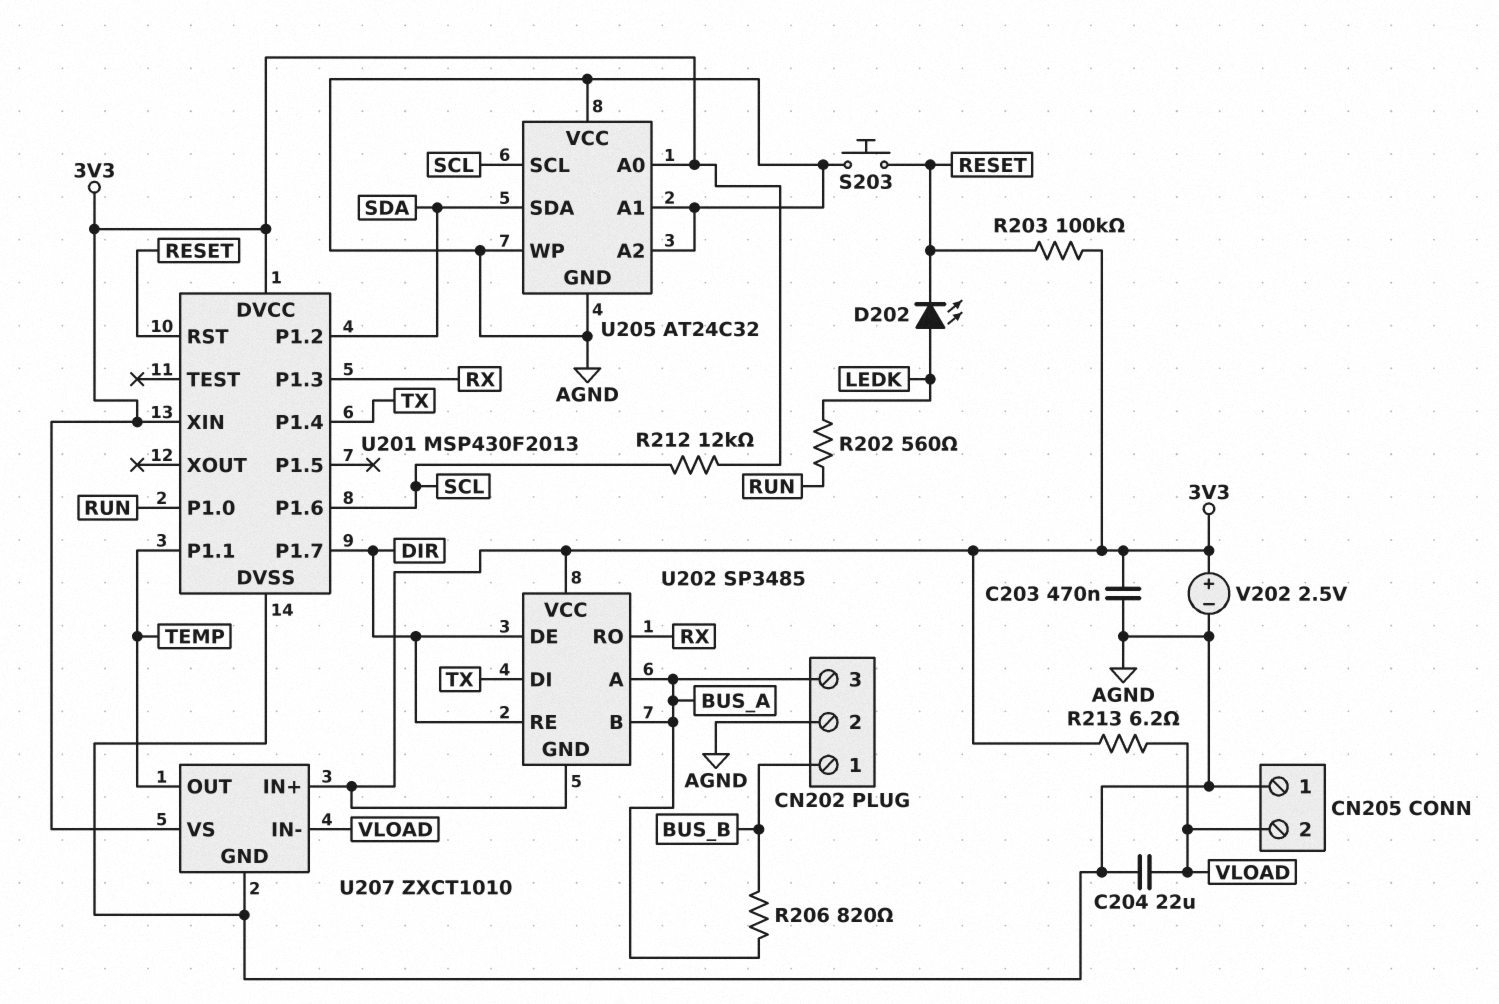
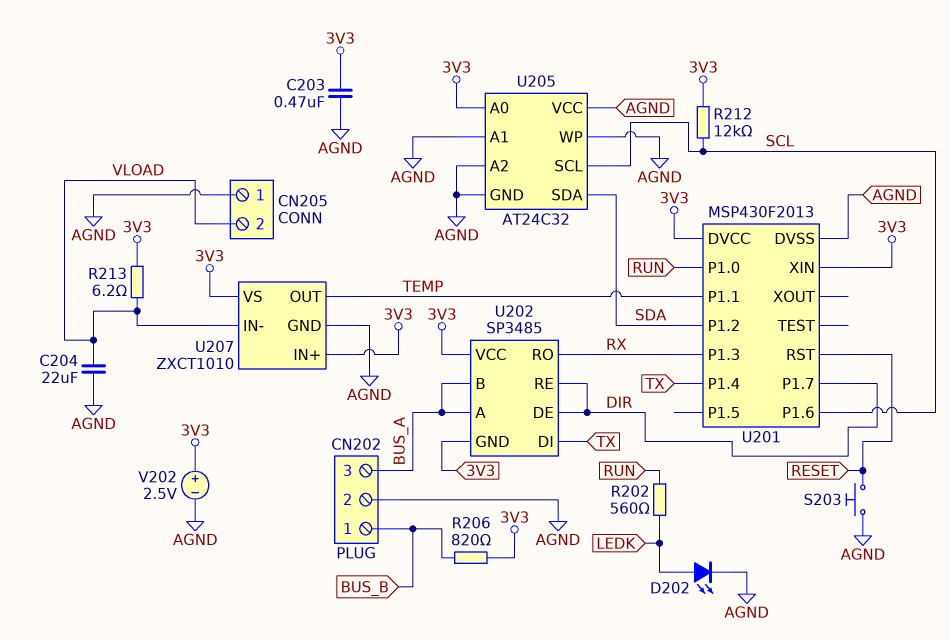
D202: LED (A LEDK, K RESET) -> LED (A LEDK, K AGND)
R203: 100k (3V3, RESET) -> none
R206: 820 (BUS_A, BUS_B) -> 820 (3V3, BUS_B)

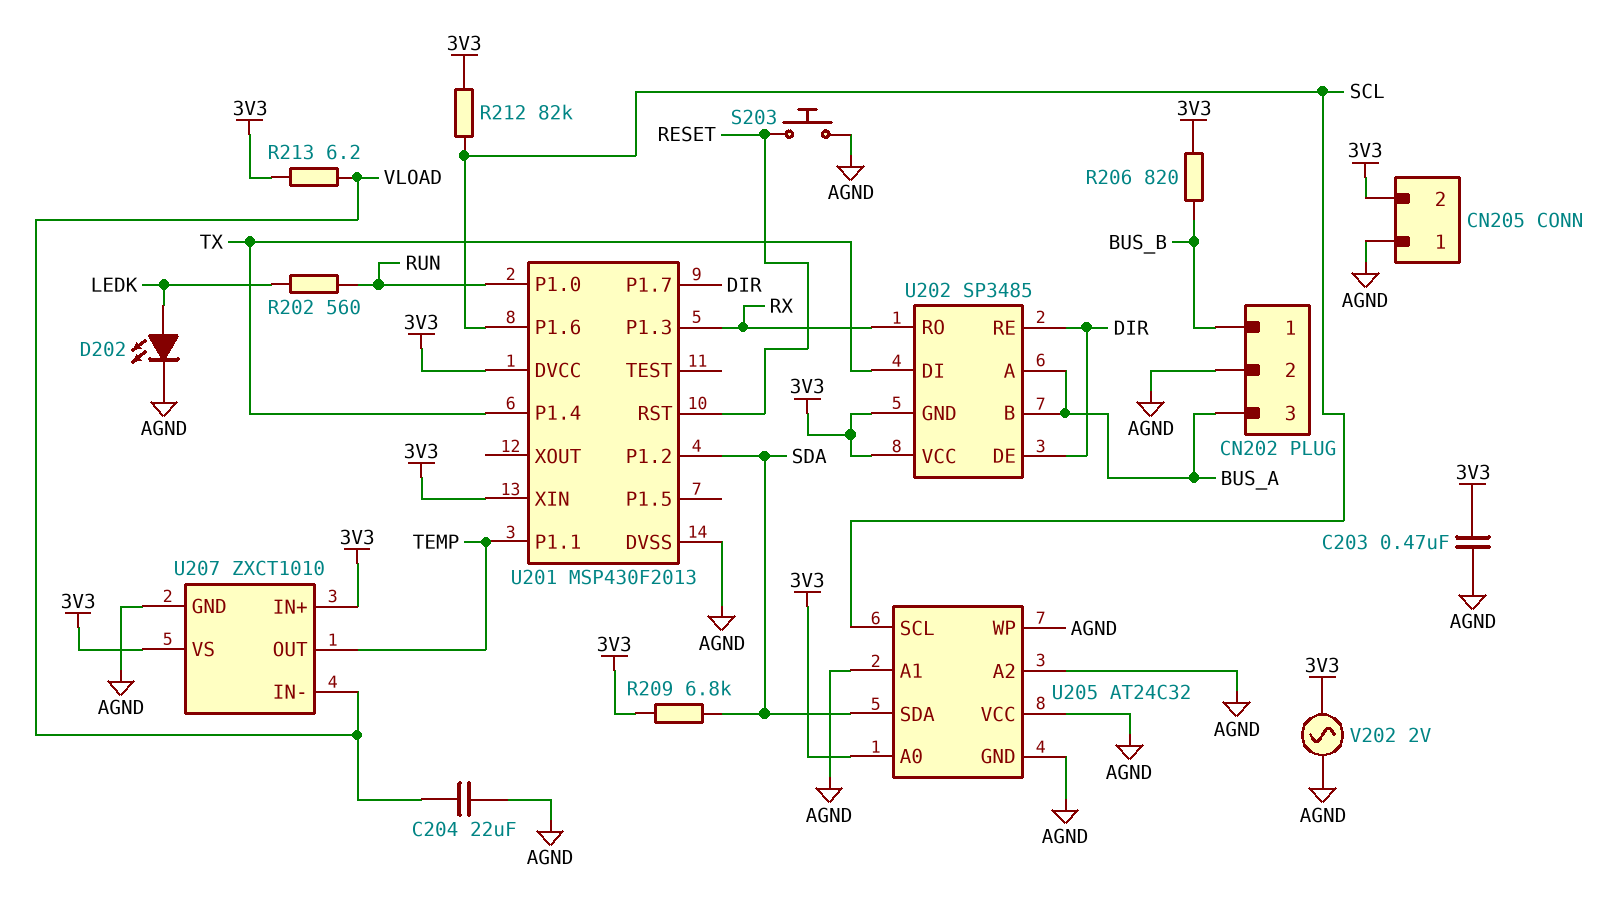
CN205 pin 2: VLOAD -> 3V3
R209: none -> 6.8k (3V3, SDA)
R212: 12k (3V3, SCL) -> 82k (3V3, SCL)
V202: 2.5V (plus 3V3, minus AGND) -> AC 2V (3V3, AGND)

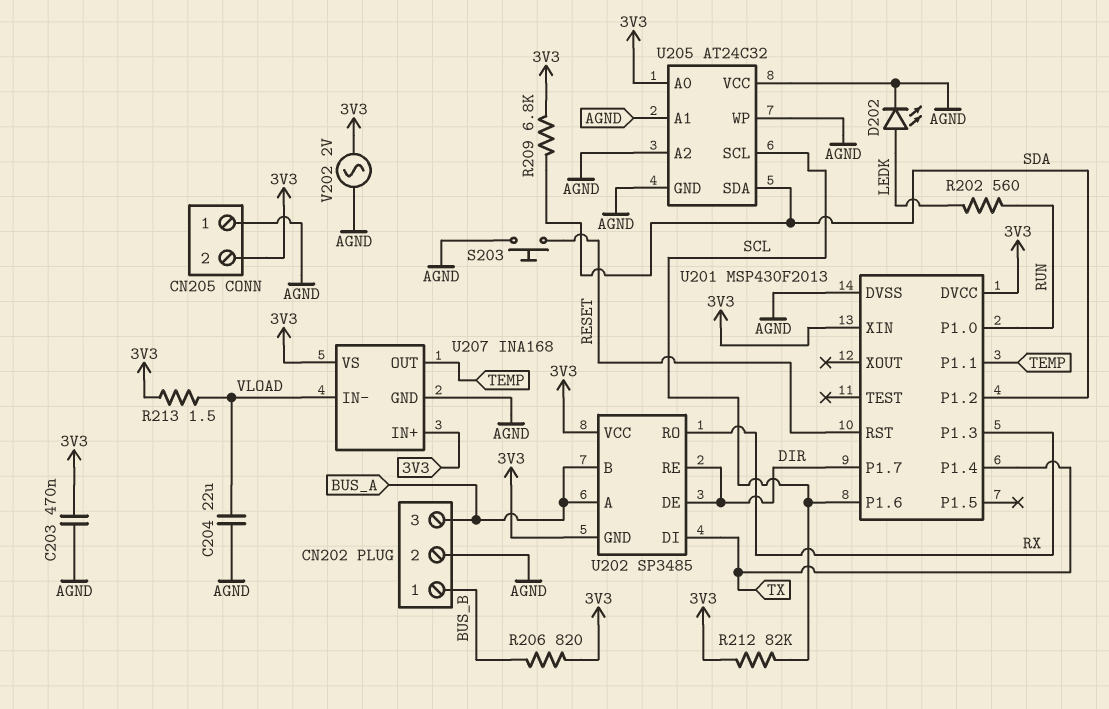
R213: 6.2 (3V3, VLOAD) -> 1.5 (3V3, VLOAD)
U207: ZXCT1010 -> INA168

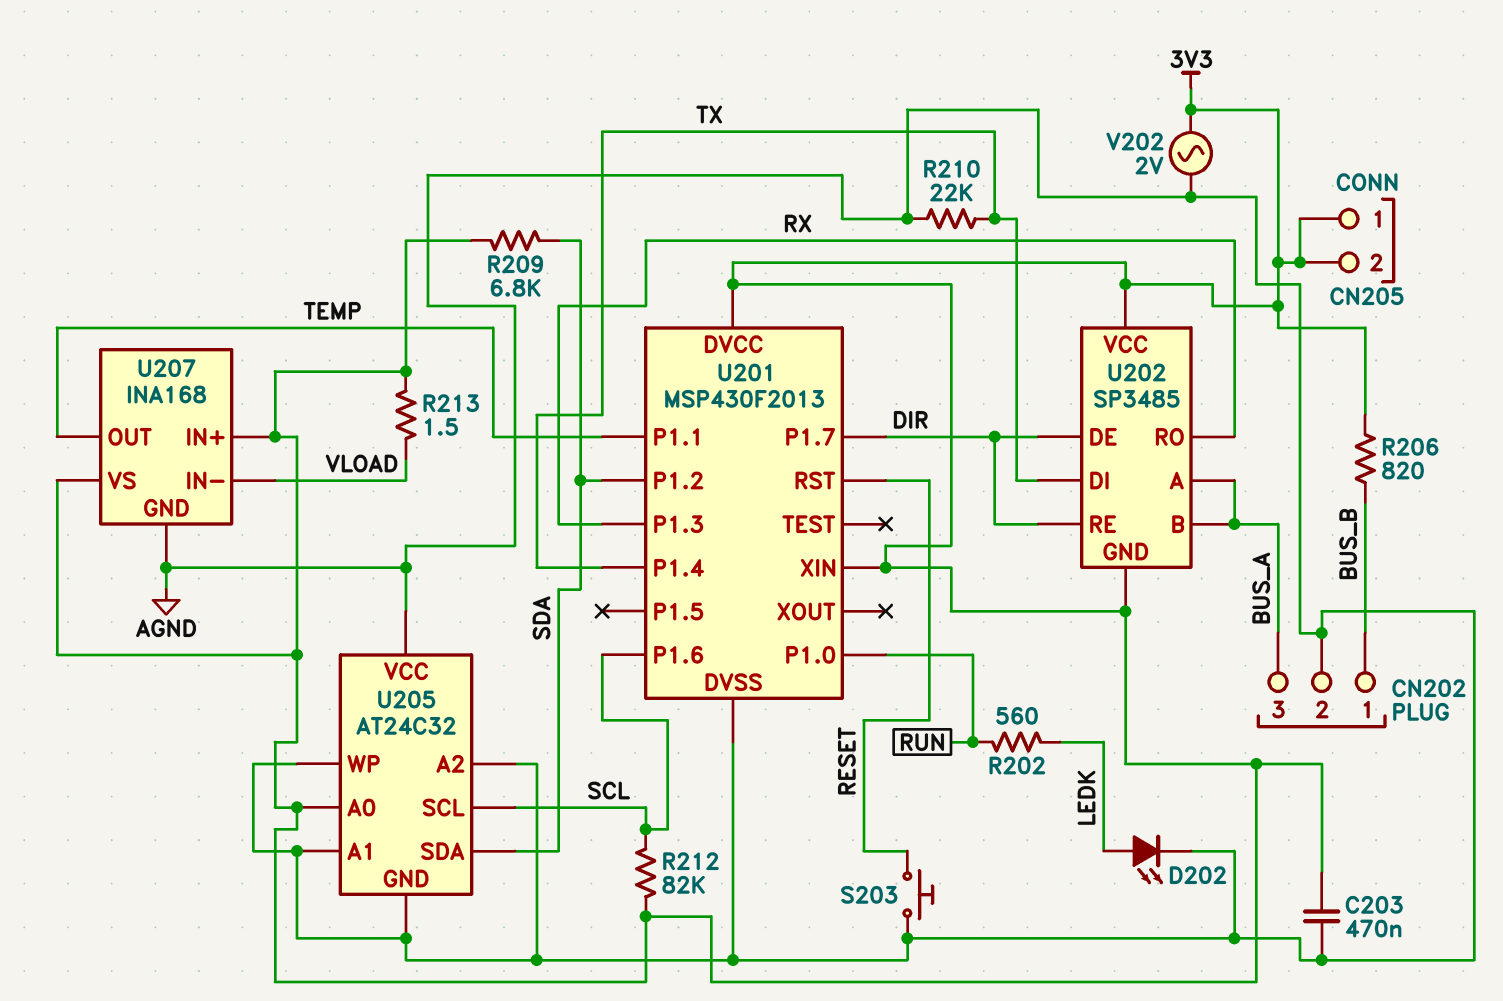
C204: 22uF (AGND, VLOAD) -> none
CN205 pin 1: AGND -> 3V3
R210: none -> 22k (AGND, TX)

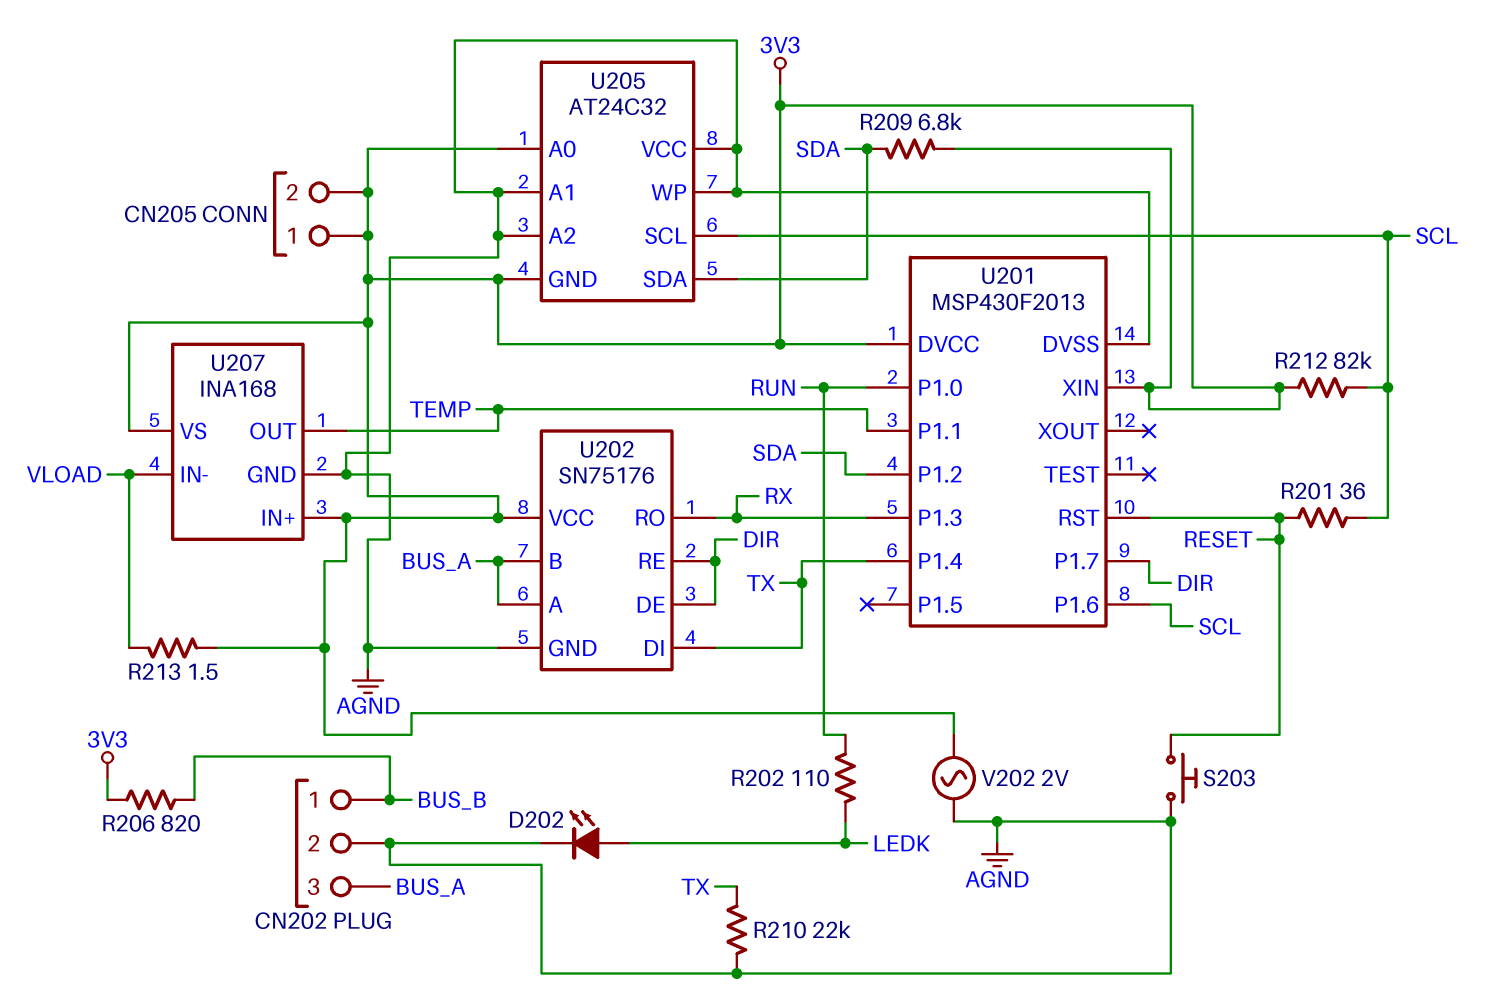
C203: 470nF (3V3, AGND) -> none
R201: none -> 36 (RESET, SCL)
R202: 560 (LEDK, RUN) -> 110 (LEDK, RUN)
U202: SP3485 -> SN75176
U202 pin GND: 3V3 -> AGND
U205 pin GND: AGND -> 3V3

